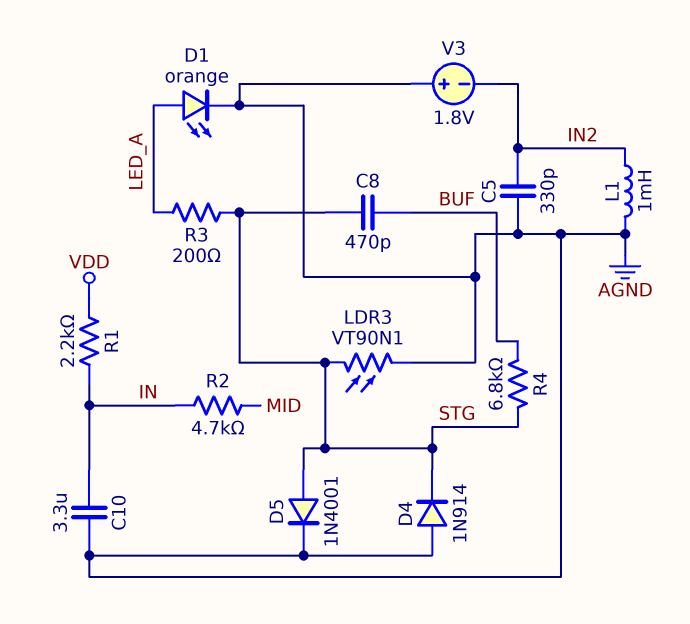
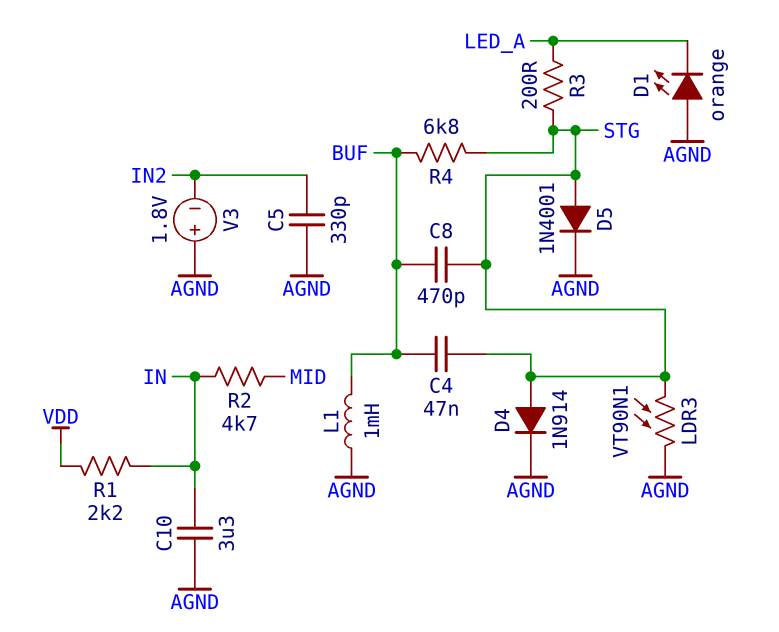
C4: none -> 47nF (BUF, STG)
D1: LED orange (A LED_A, K AGND) -> LED orange (A AGND, K LED_A)
D4: diode 1N914 (A AGND, K STG) -> diode 1N914 (A STG, K AGND)
L1: 1mH (AGND, IN2) -> 1mH (AGND, BUF)

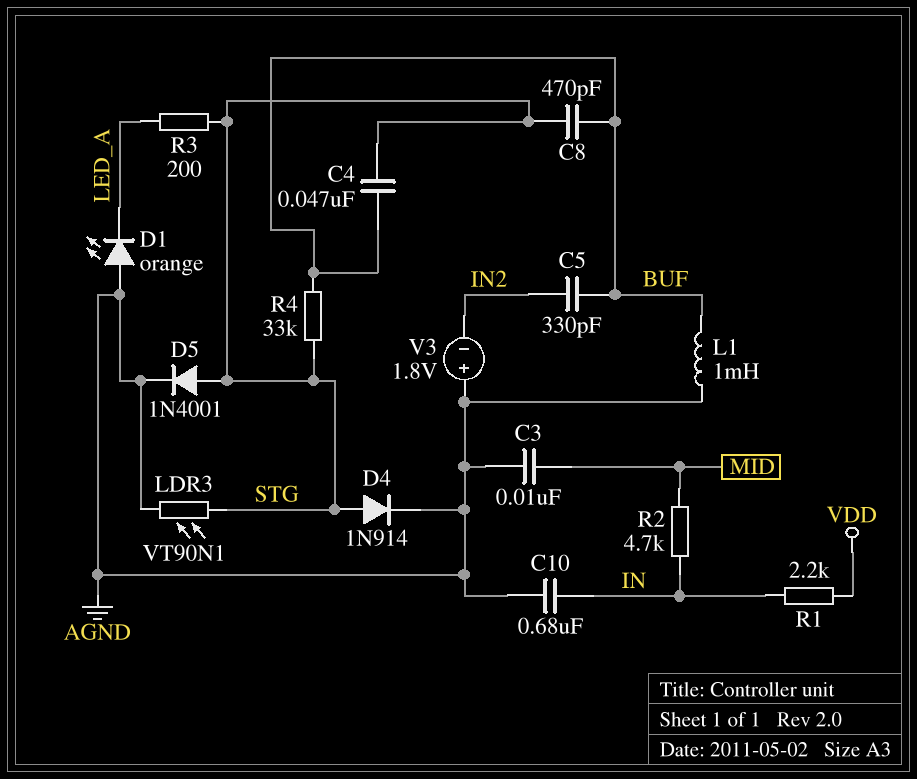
C3: none -> 10nF (AGND, MID)
C5: 330pF (AGND, IN2) -> 330pF (BUF, IN2)
C10: 3.3uF (AGND, IN) -> 680nF (AGND, IN)
R4: 6.8k (BUF, STG) -> 33k (BUF, STG)

